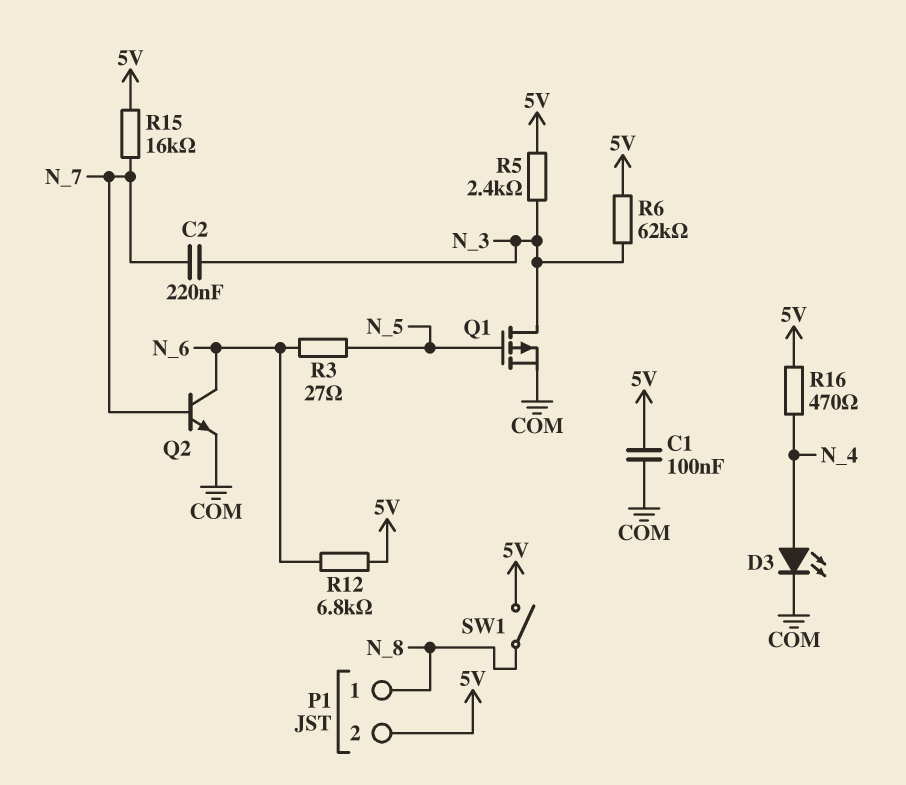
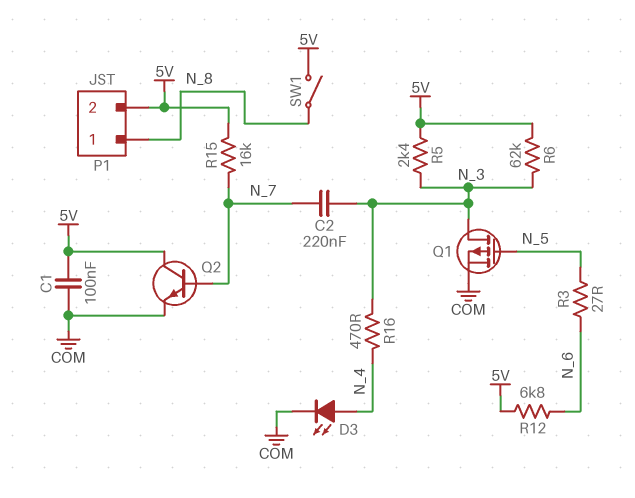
Q2: NPN (B N_7, C N_6, E COM) -> NPN (B N_7, C 5V, E COM)
R16: 470 (5V, N_4) -> 470 (N_3, N_4)

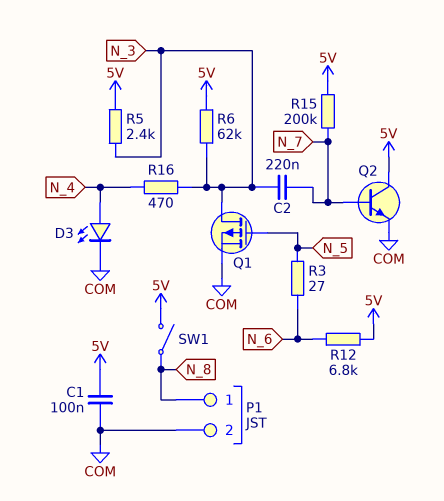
P1 pin 2: 5V -> COM
R15: 16k (5V, N_7) -> 200k (5V, N_7)

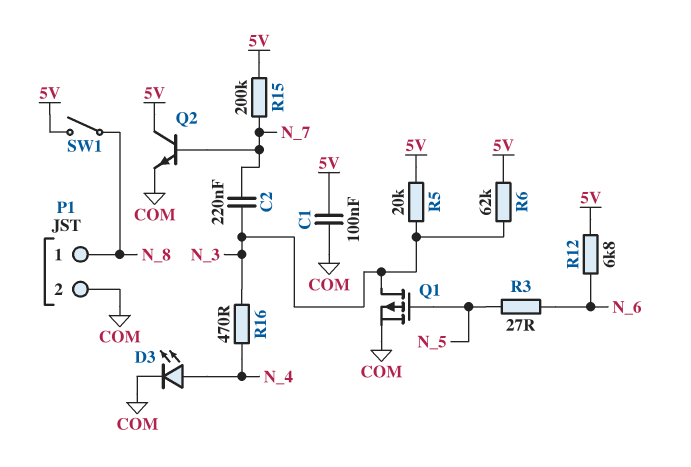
R5: 2.4k (5V, N_3) -> 20k (5V, N_3)

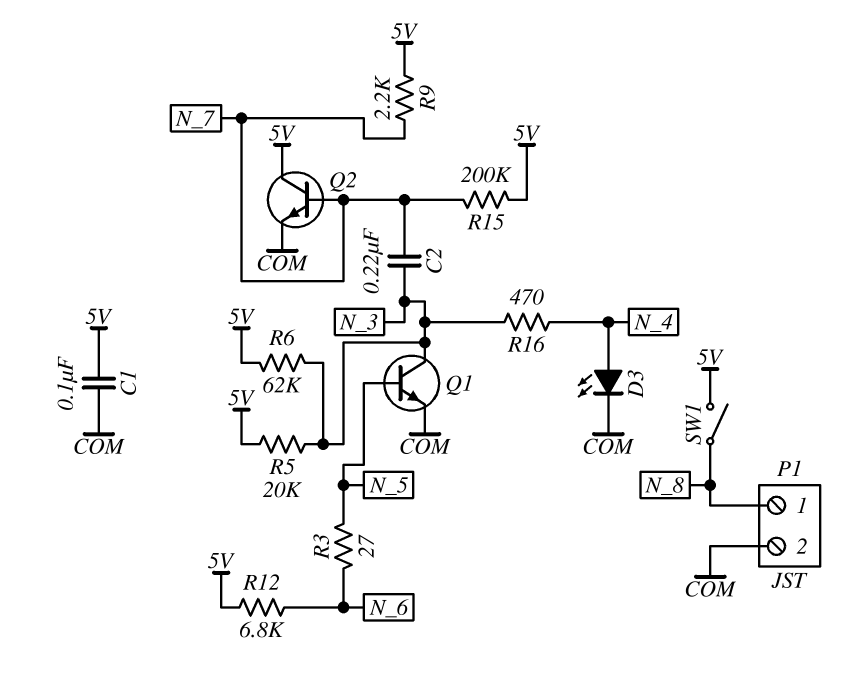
Q1: PMOS (G N_5, D N_3, S COM) -> NPN (B N_5, C N_3, E COM)
R9: none -> 2.2k (5V, N_7)

